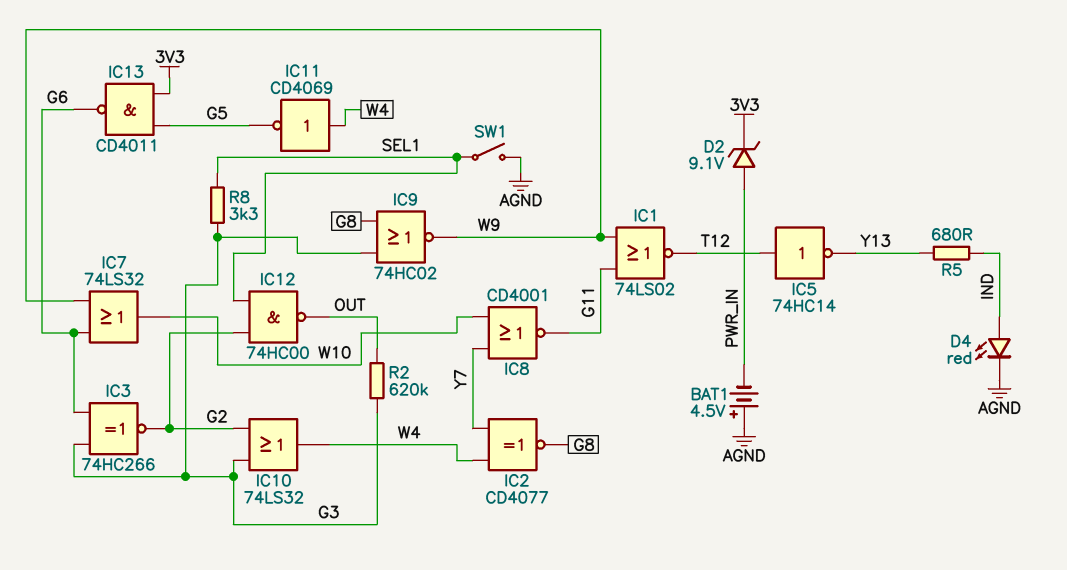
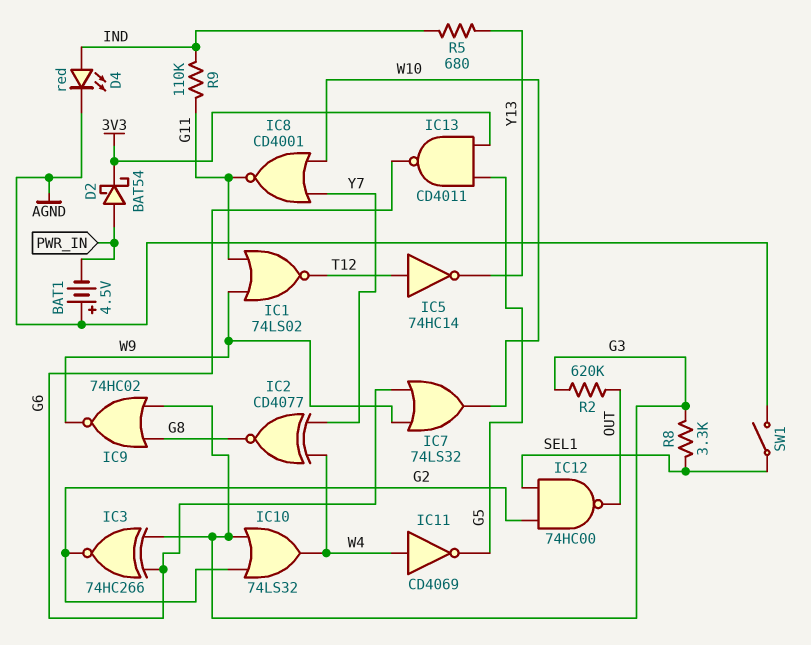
D2: zener 9.1V (A PWR_IN, K 3V3) -> schottky BAT54 (A PWR_IN, K 3V3)
R9: none -> 110k (G11, IND)

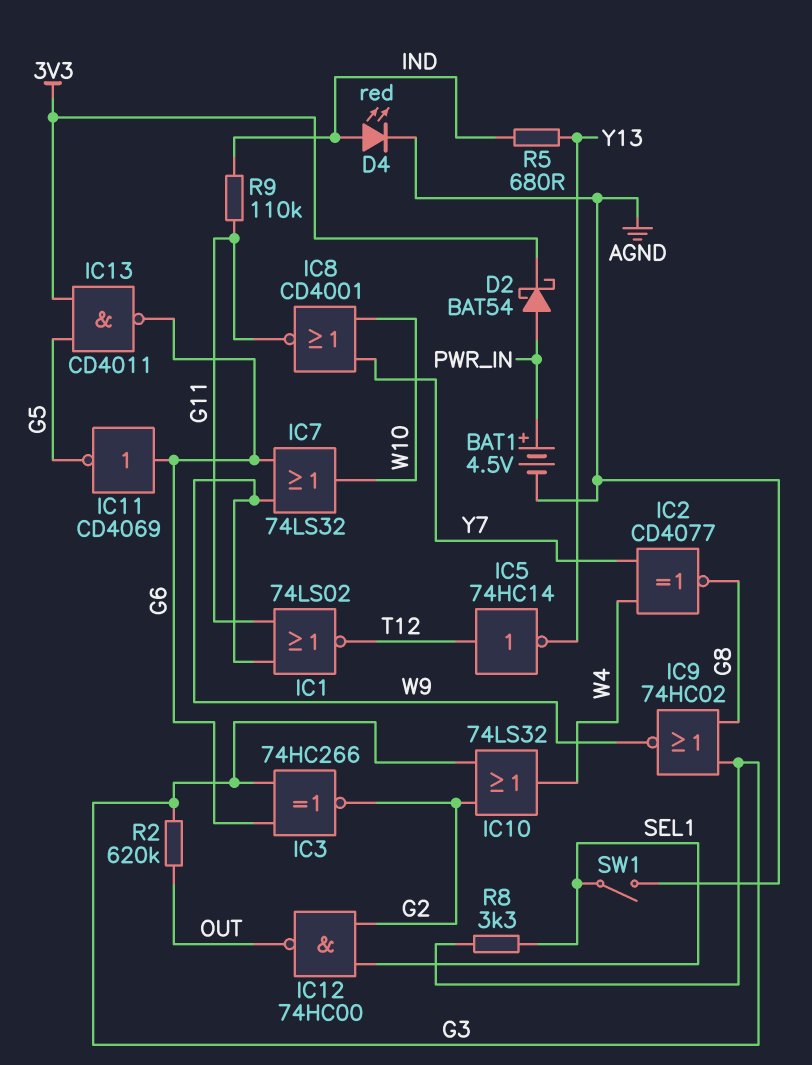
BAT1: 4.5V (plus AGND, minus PWR_IN) -> 4.5V (plus PWR_IN, minus AGND)
IC11: NOT CD4069 (in W4, out G5) -> NOT CD4069 (in G6, out G5)

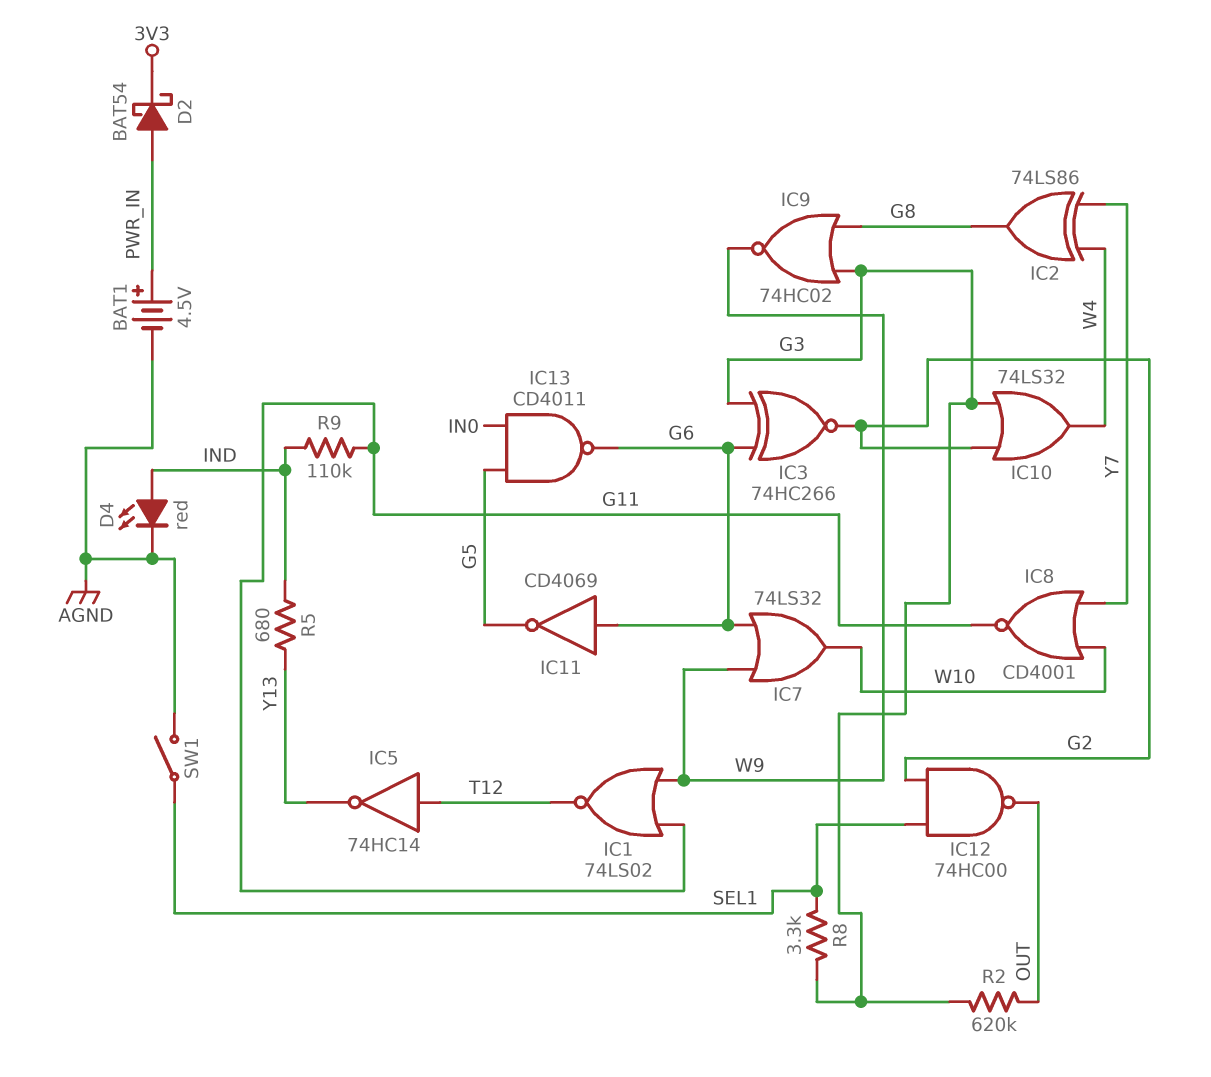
IC2: XNOR CD4077 (in W4, in Y7, out G8) -> XOR 74LS86 (in W4, in Y7, out G8)
IC13: NAND CD4011 (in 3V3, in G5, out G6) -> NAND CD4011 (in G5, in IN0, out G6)

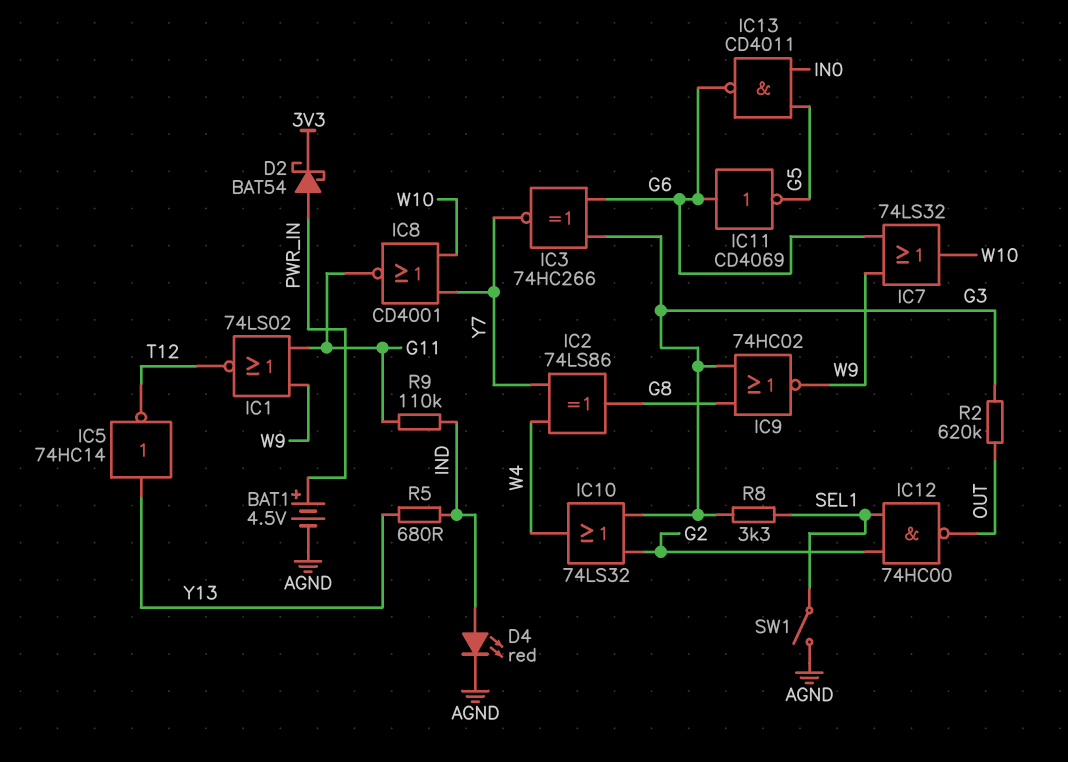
IC3: XNOR 74HC266 (in G3, in G6, out G2) -> XNOR 74HC266 (in G3, in G6, out Y7)
IC5: NOT 74HC14 (in T12, out Y13) -> NOT 74HC14 (in Y13, out T12)

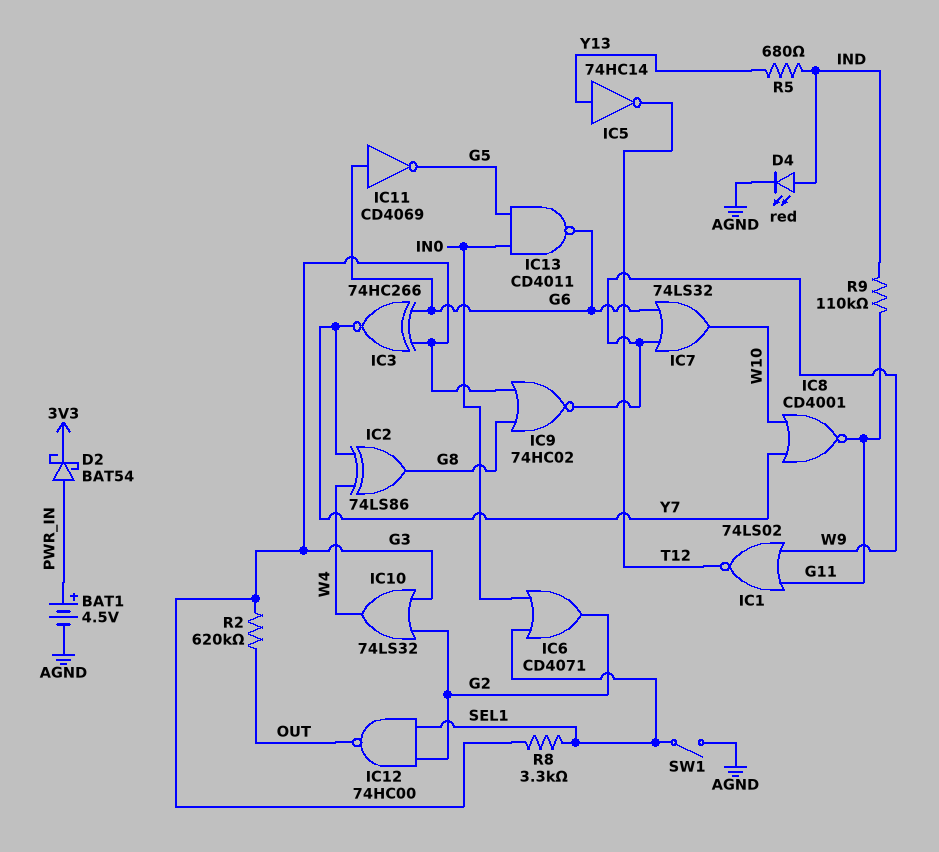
IC6: none -> OR CD4071 (in IN0, in SEL1, out G2)

